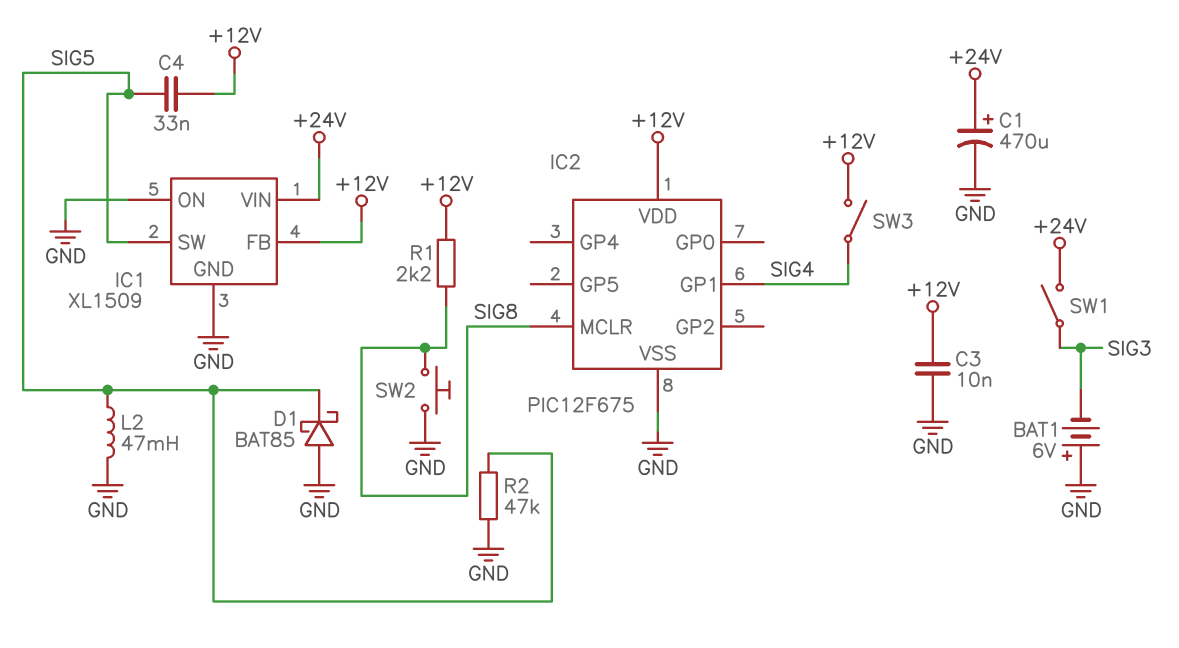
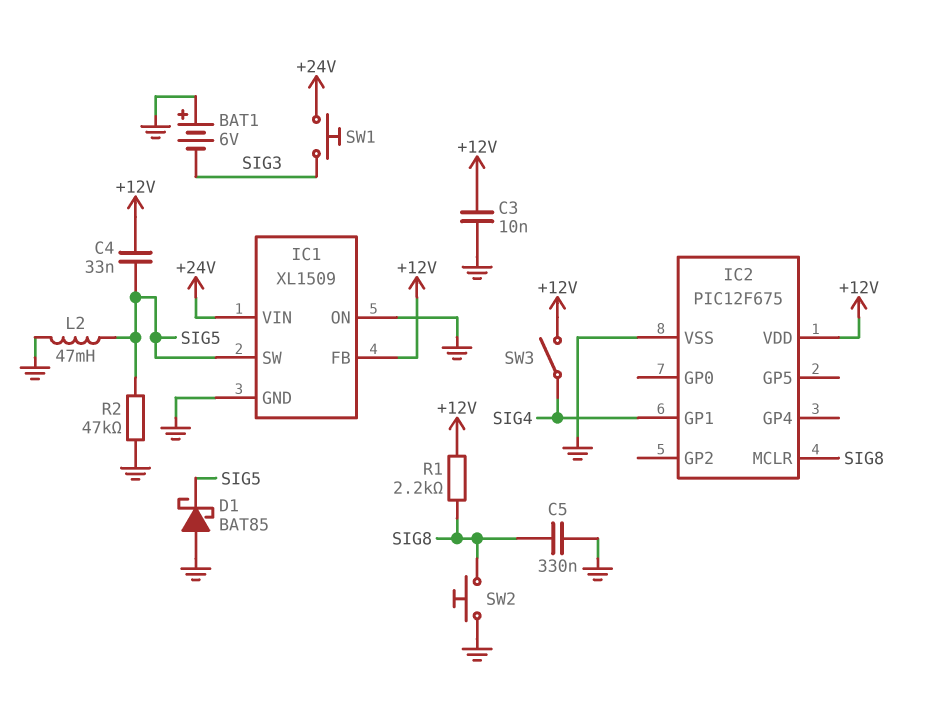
C1: 470uF (plus +24V, minus GND) -> none
C5: none -> 330nF (GND, SIG8)
SW1: switch (+24V, SIG3) -> button (+24V, SIG3)

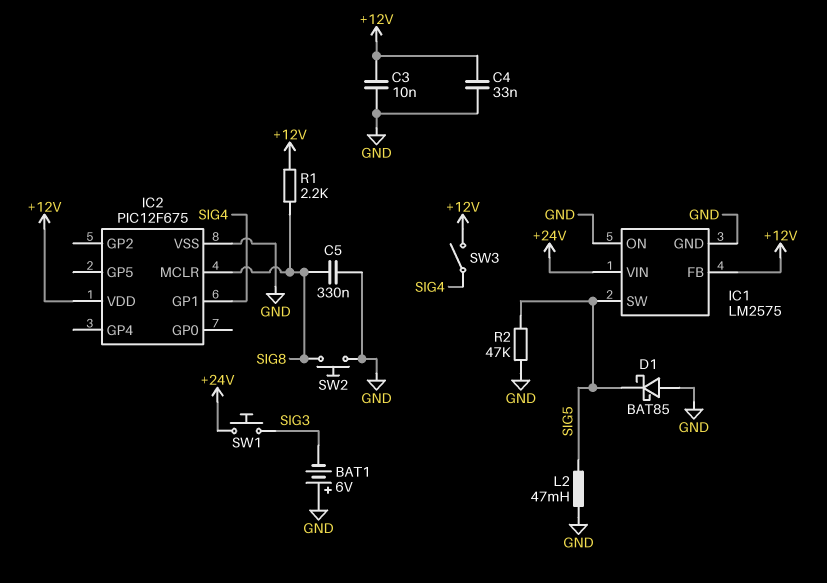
C4: 33nF (+12V, SIG5) -> 33nF (+12V, GND)
IC1: XL1509 -> LM2575

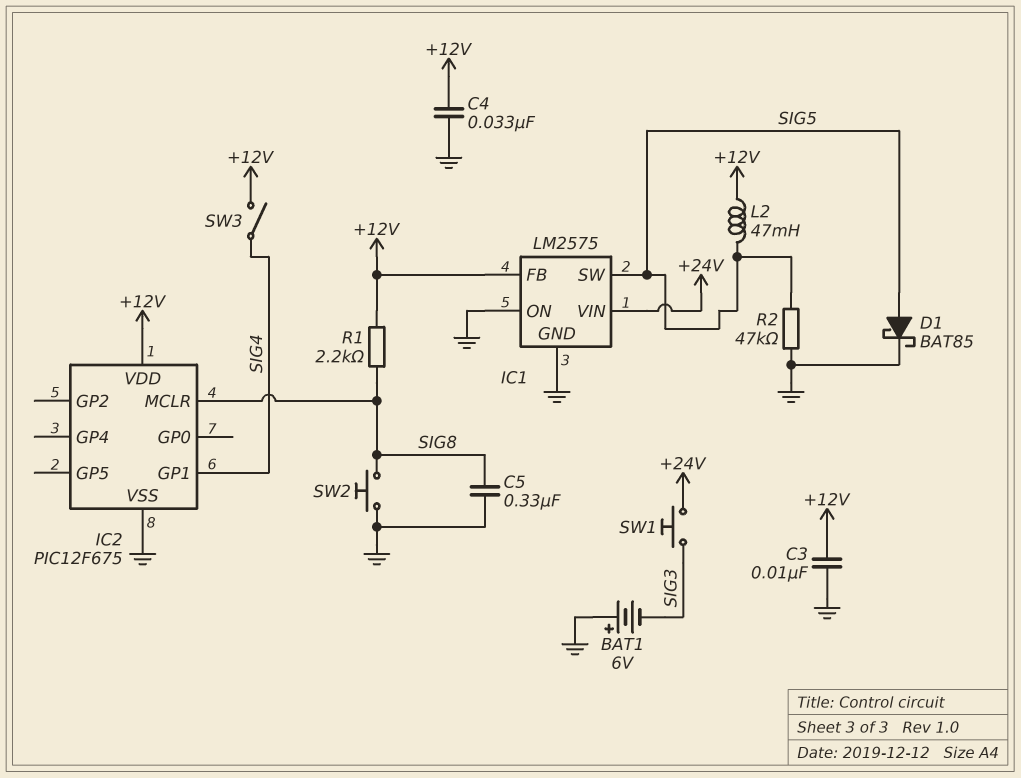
D1: schottky BAT85 (A GND, K SIG5) -> schottky BAT85 (A SIG5, K GND)
L2: 47mH (GND, SIG5) -> 47mH (+12V, SIG5)

